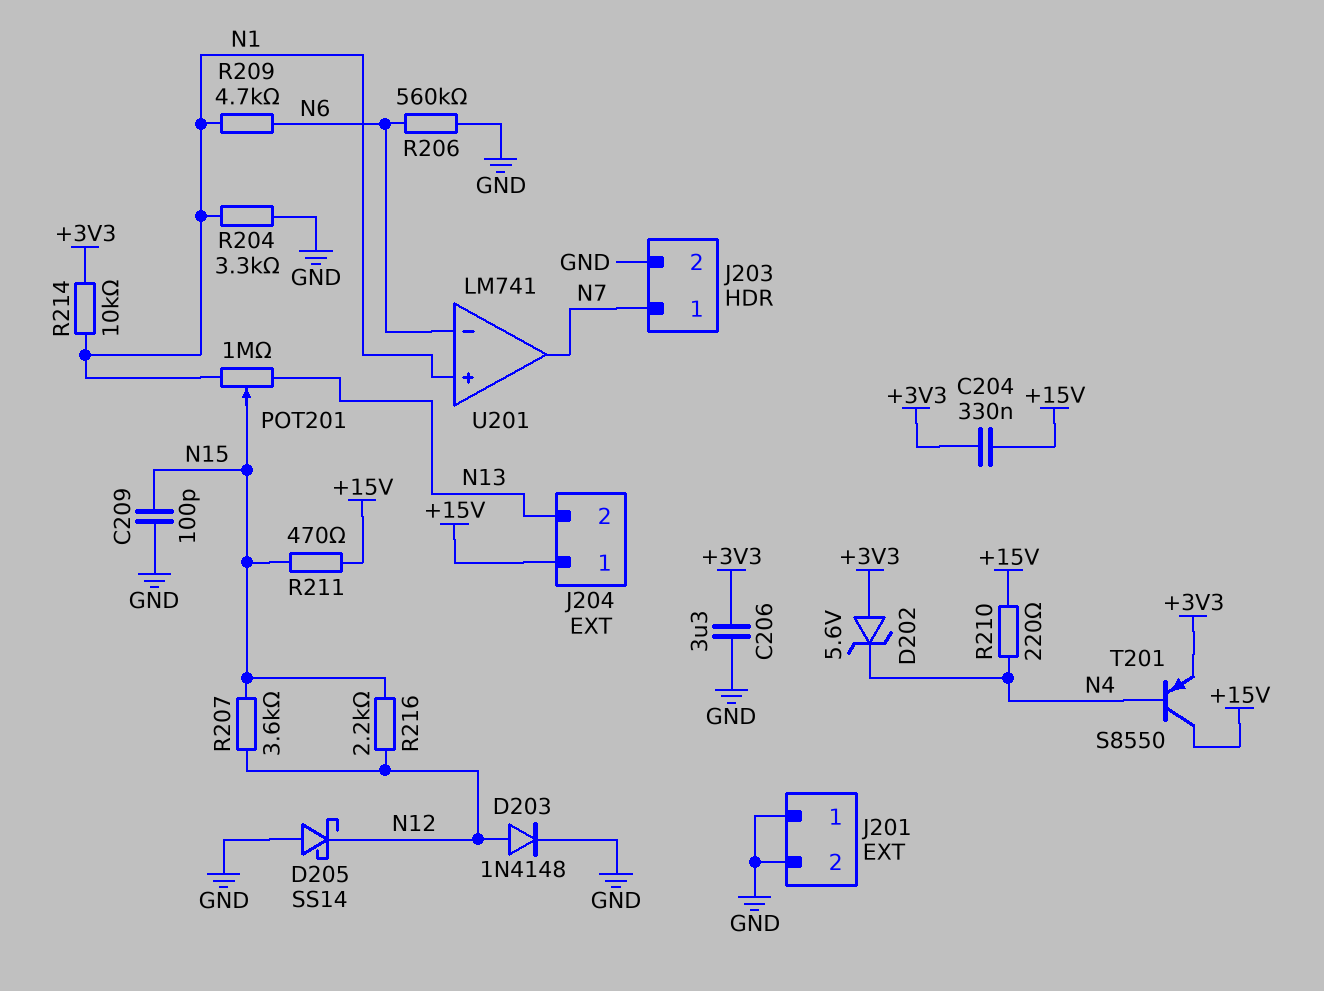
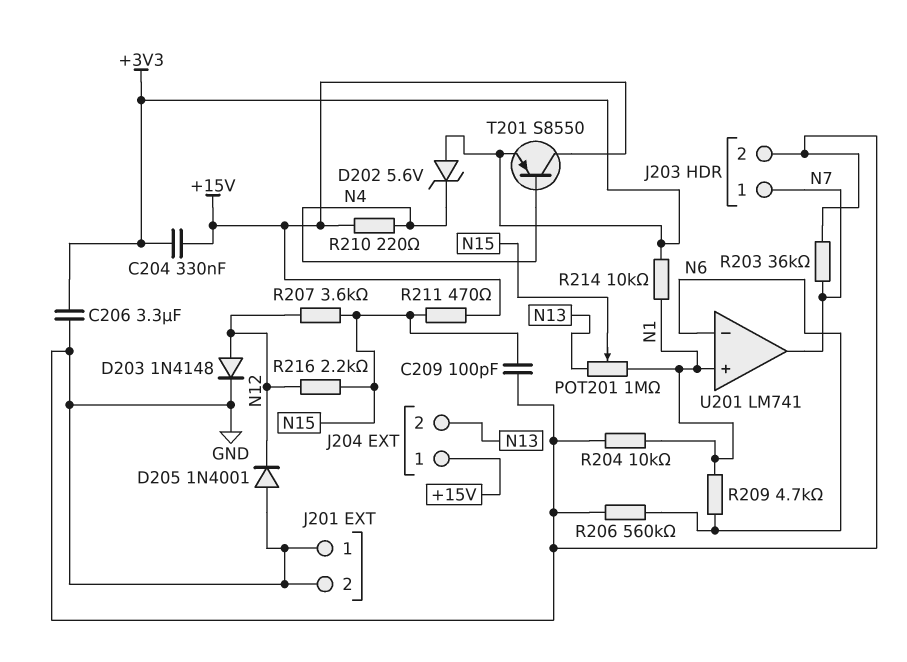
D205: schottky SS14 (A GND, K N12) -> diode 1N4001 (A GND, K N12)
R203: none -> 36k (GND, N7)
R204: 3.3k (GND, N1) -> 10k (GND, N1)

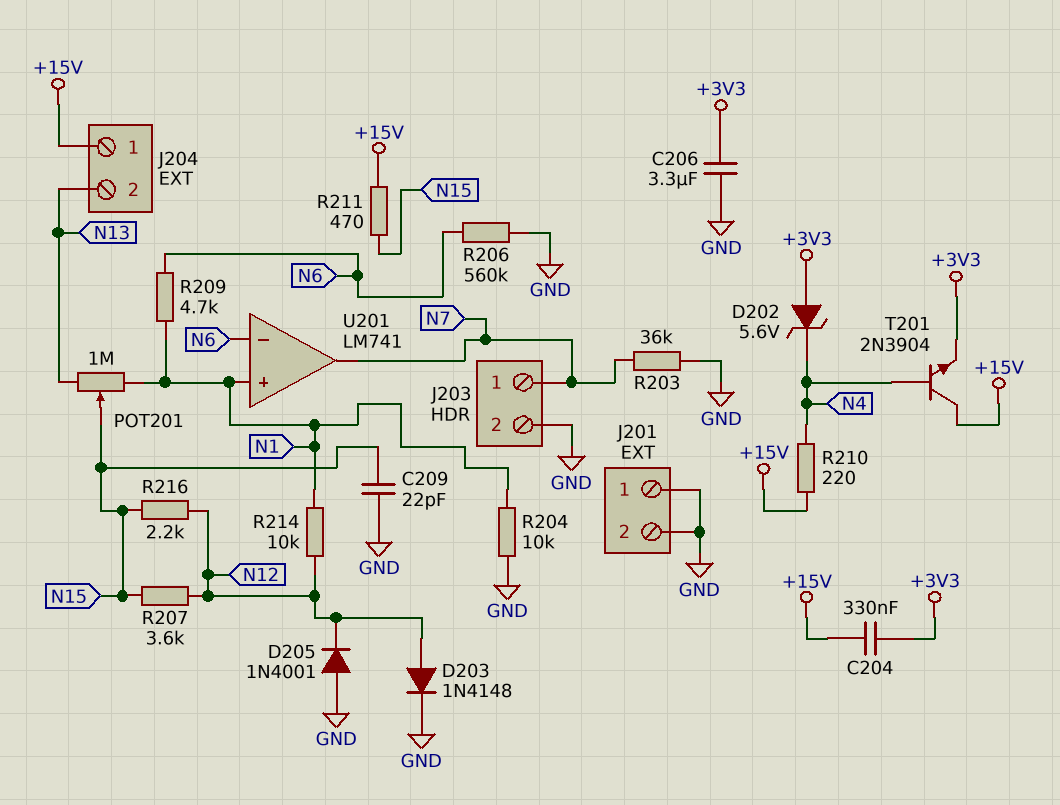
C209: 100pF (GND, N15) -> 22pF (GND, N15)
R214: 10k (+3V3, N1) -> 10k (N1, N12)
T201: PNP S8550 (B N4, C +15V, E +3V3) -> NPN 2N3904 (B N4, C +15V, E +3V3)

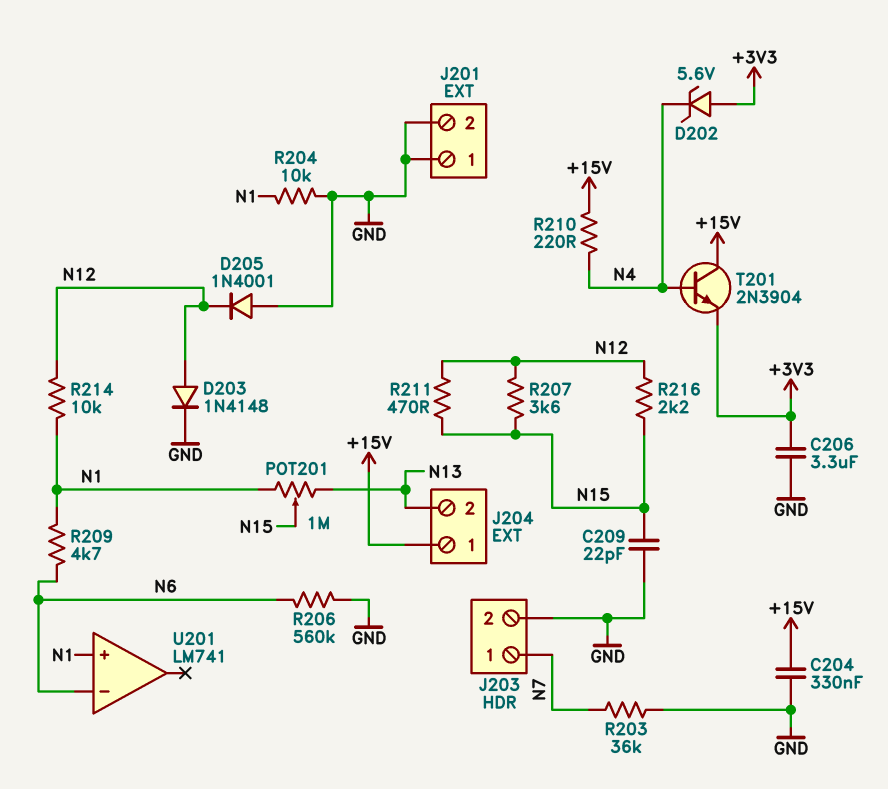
C204: 330nF (+3V3, +15V) -> 330nF (+15V, GND)
R211: 470 (+15V, N15) -> 470 (N12, N15)
U201 pin out: N7 -> none

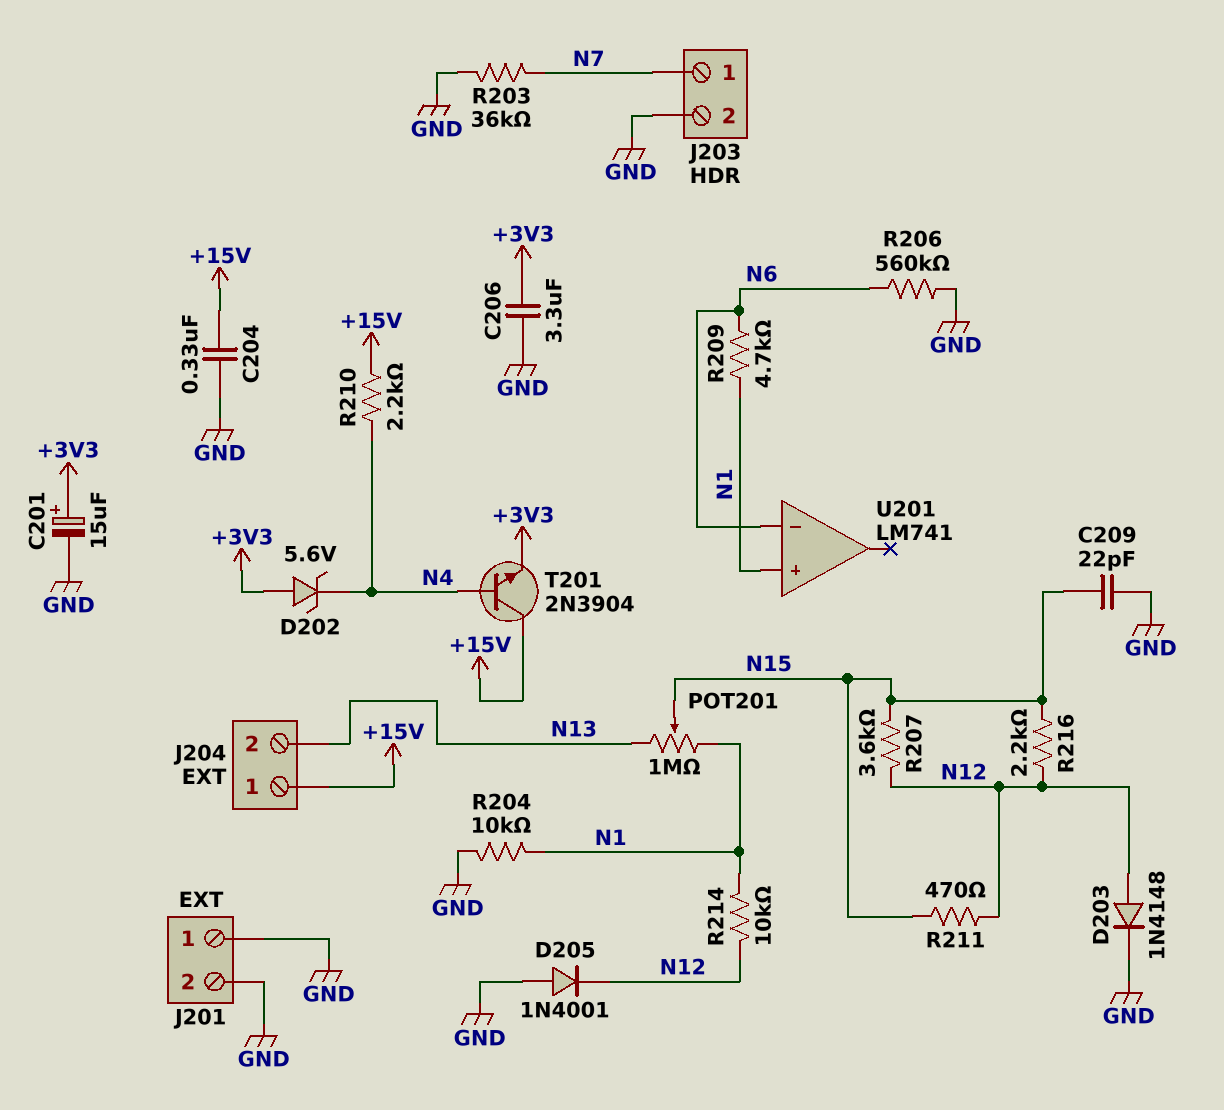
C201: none -> 15uF (plus +3V3, minus GND)
R210: 220 (+15V, N4) -> 2.2k (+15V, N4)

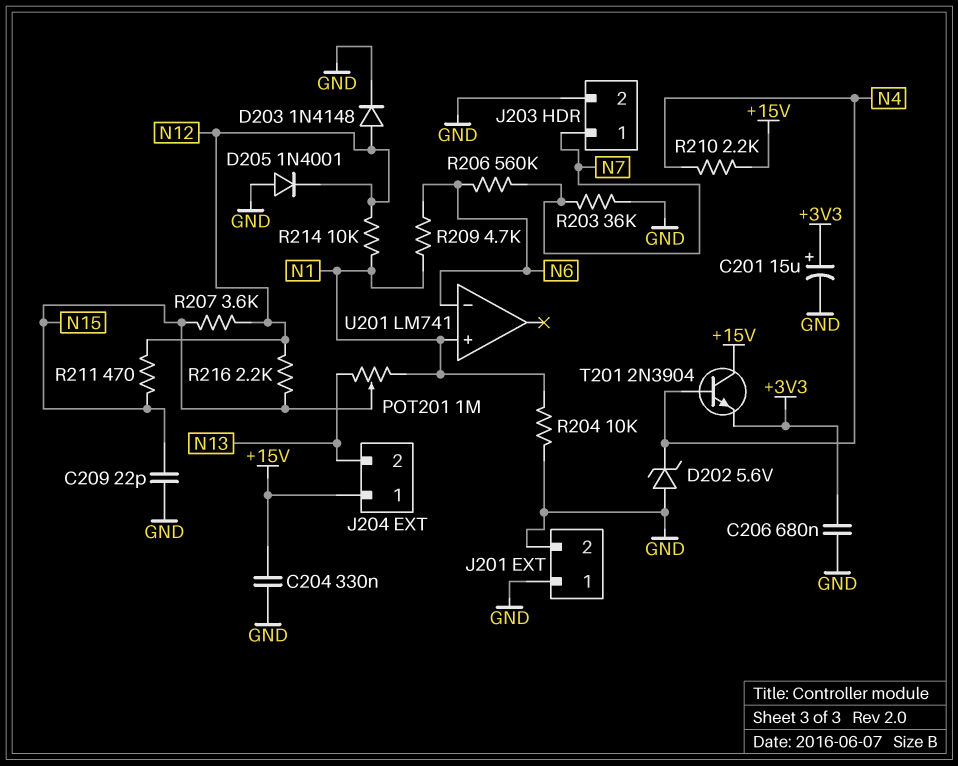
C206: 3.3uF (+3V3, GND) -> 680nF (+3V3, GND)
D202: zener 5.6V (A +3V3, K N4) -> zener 5.6V (A GND, K N4)
R206: 560k (GND, N6) -> 560k (N6, N7)

